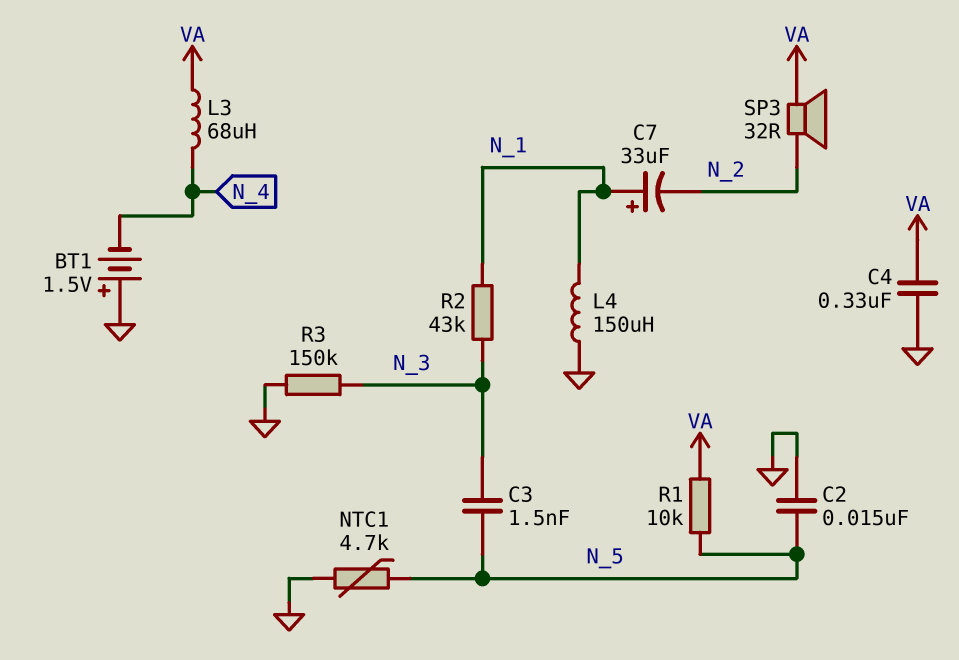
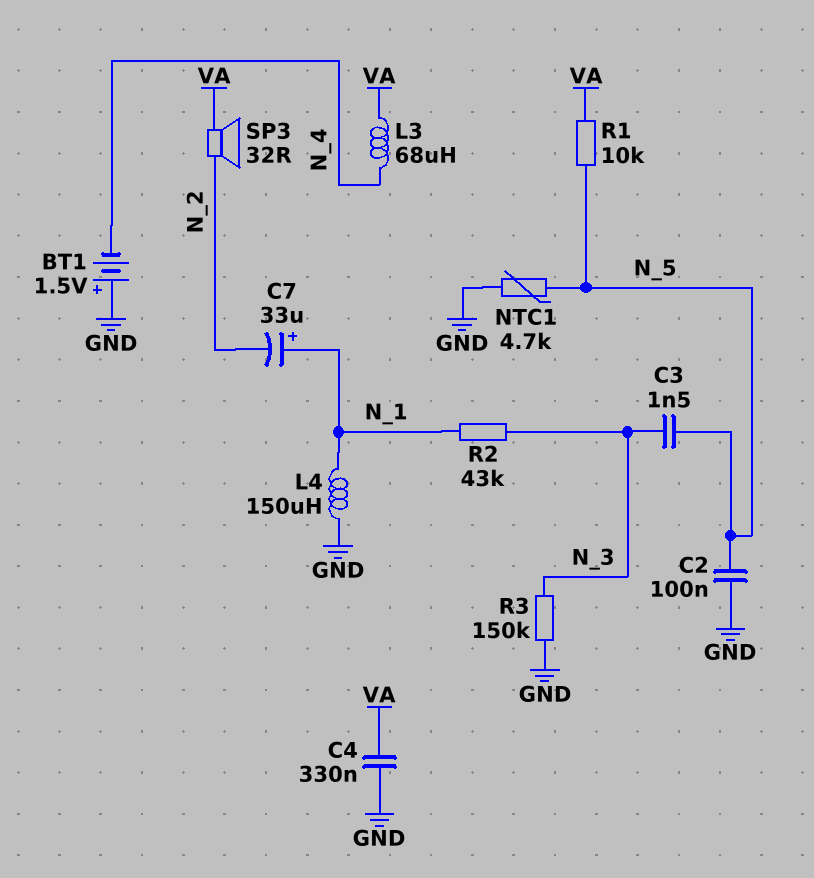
C2: 15nF (GND, N_5) -> 100nF (GND, N_5)

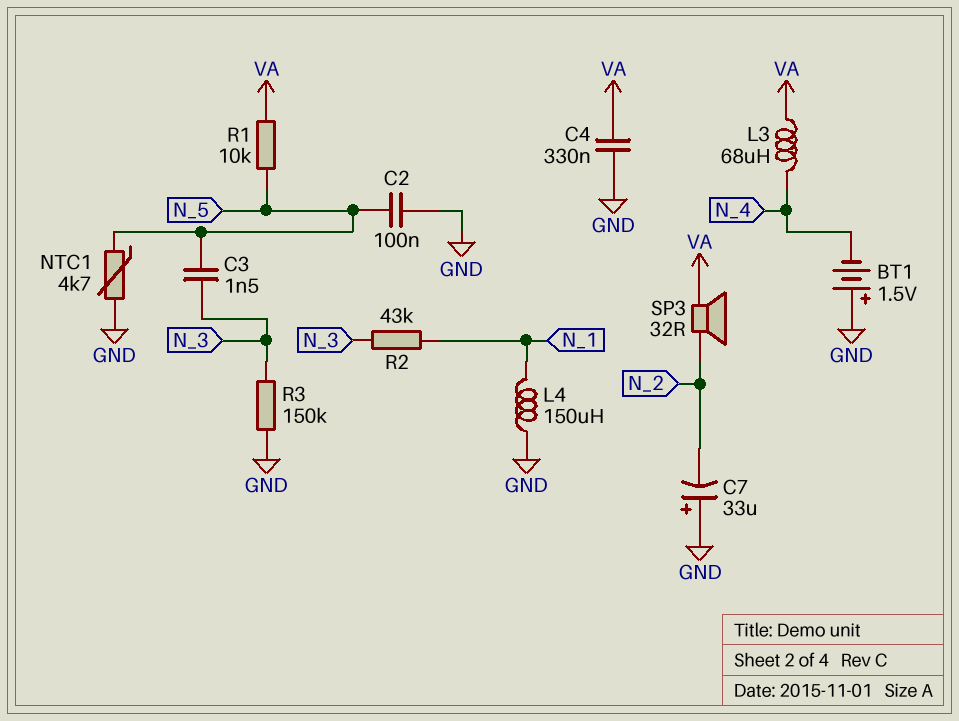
C7: 33uF (plus N_1, minus N_2) -> 33uF (plus GND, minus N_2)

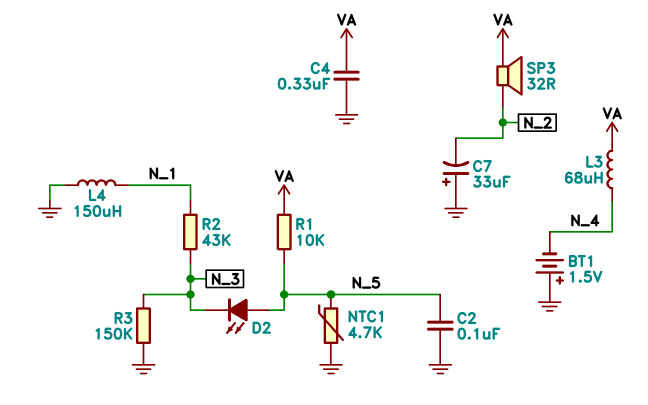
C3: 1.5nF (N_3, N_5) -> none
D2: none -> LED (A N_5, K N_3)

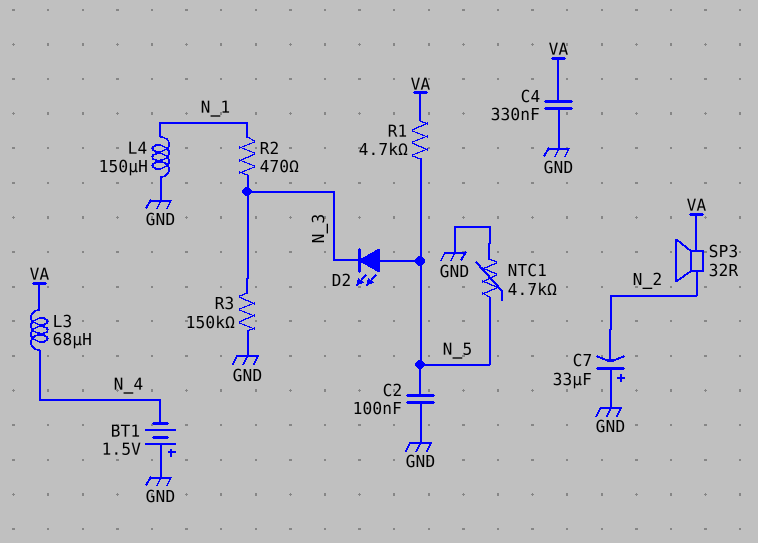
R1: 10k (N_5, VA) -> 4.7k (N_5, VA)
R2: 43k (N_1, N_3) -> 470 (N_1, N_3)

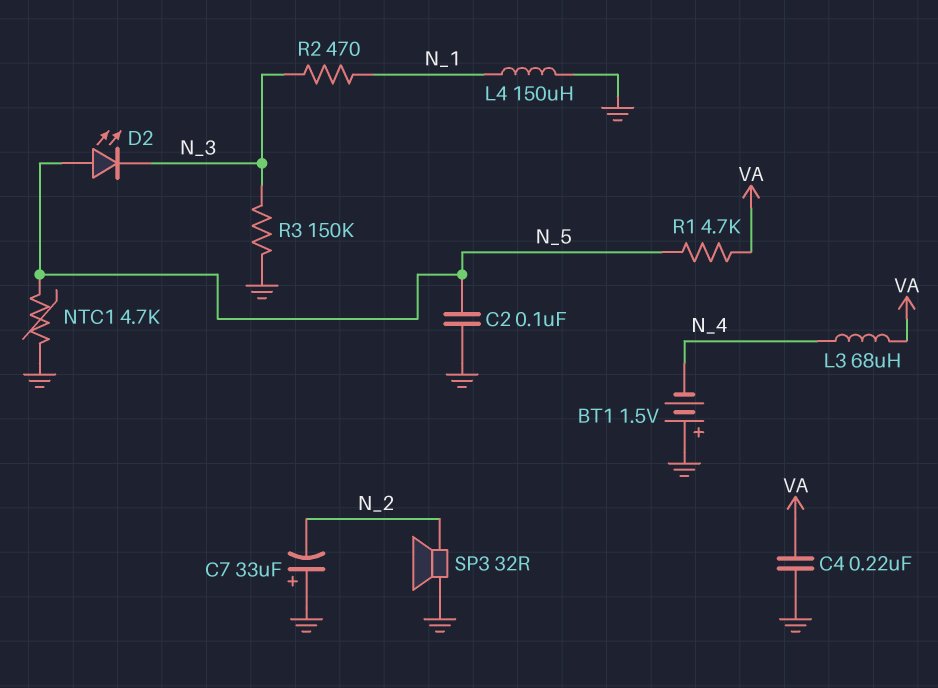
C4: 330nF (GND, VA) -> 220nF (GND, VA)
SP3: speaker 32R (N_2, VA) -> speaker 32R (GND, N_2)

